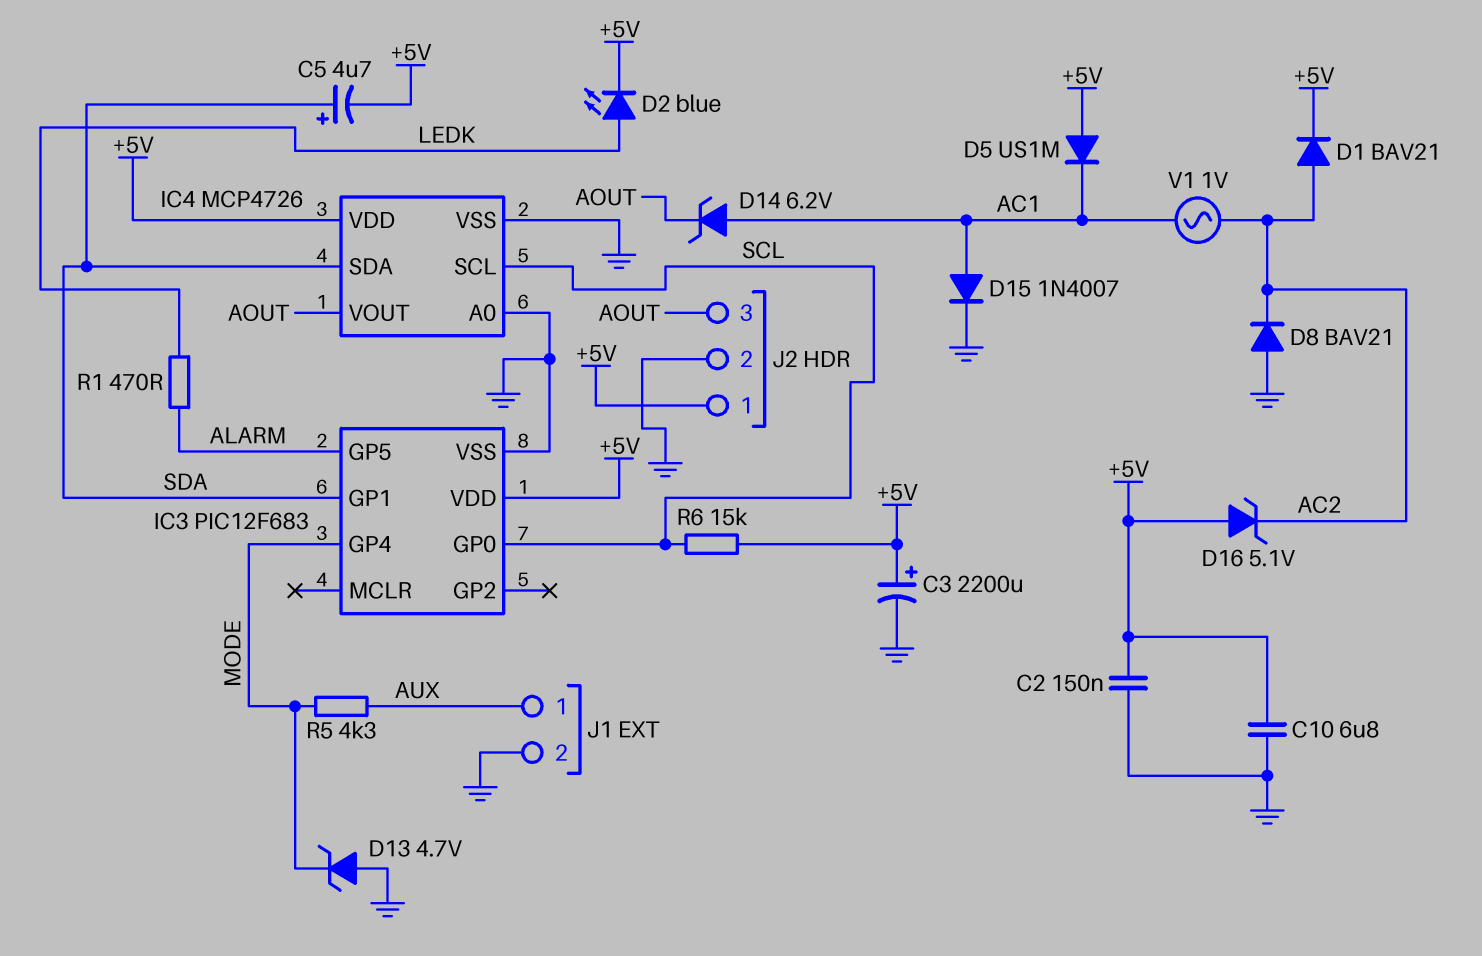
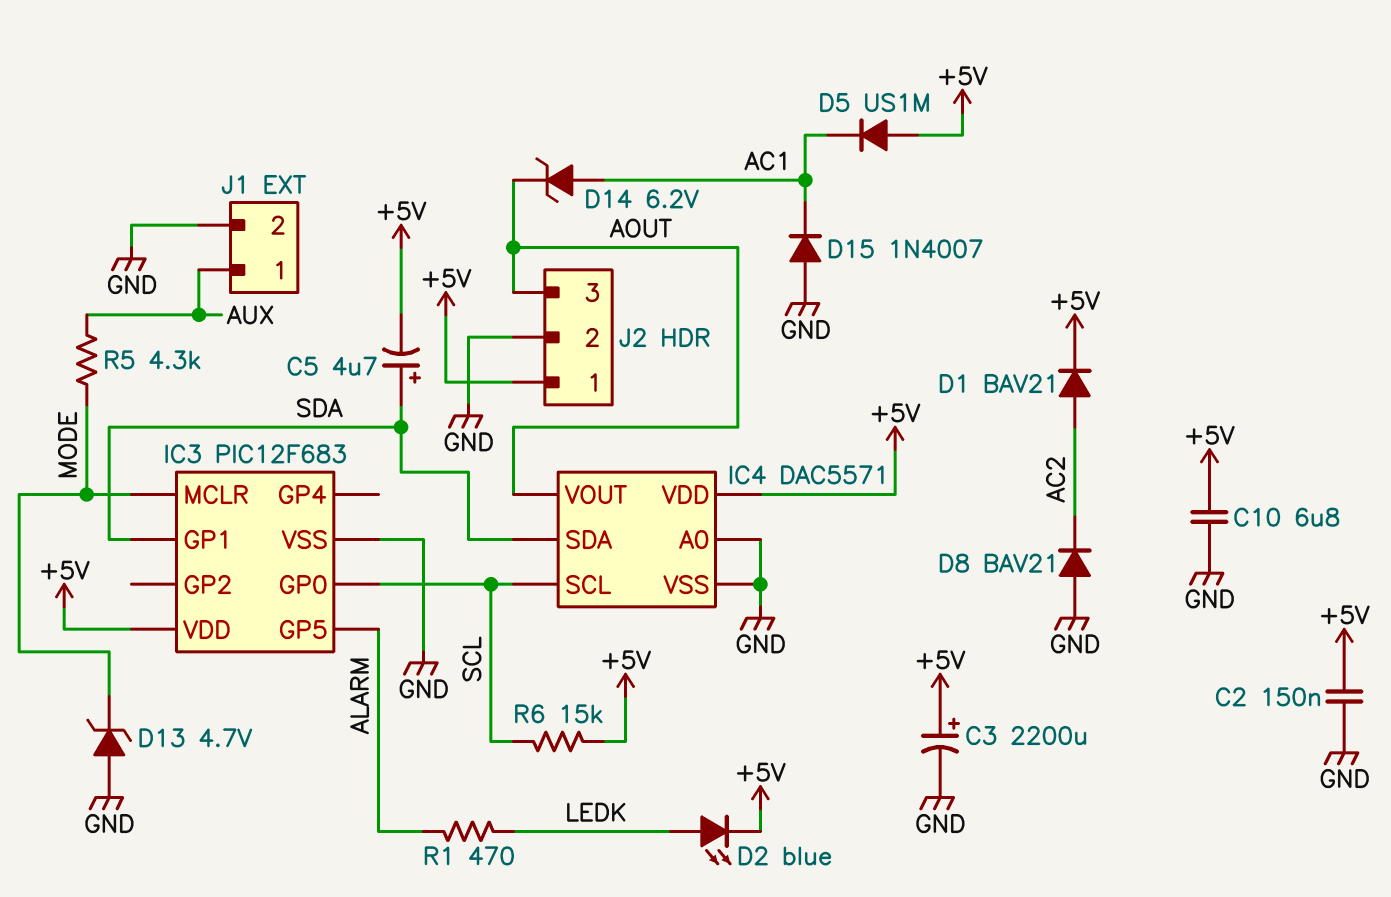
D15: diode 1N4007 (A AC1, K GND) -> diode 1N4007 (A GND, K AC1)
D16: zener 5.1V (A +5V, K AC2) -> none
IC3 pin GP4: MODE -> none
IC3 pin MCLR: none -> MODE
IC4: MCP4726 -> DAC5571
V1: AC 1V (AC1, AC2) -> none

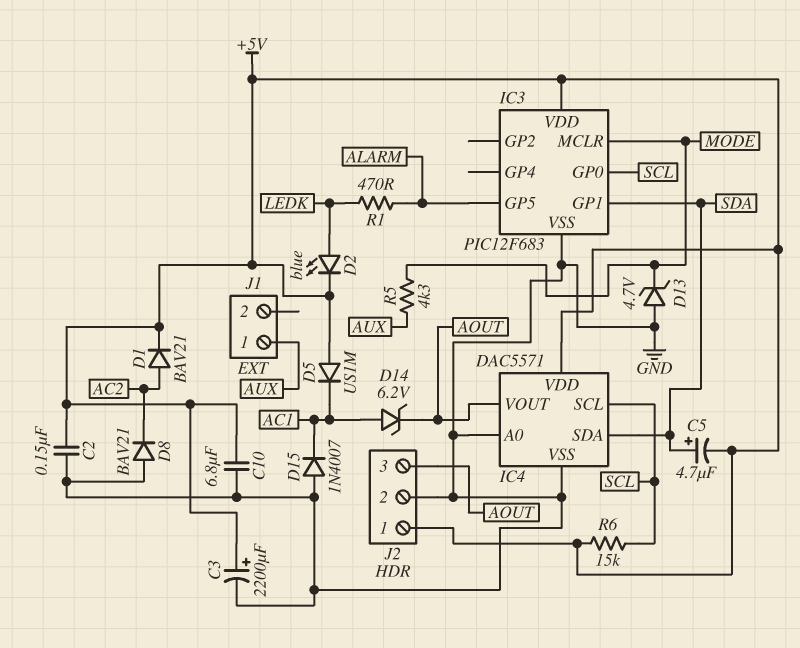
J1 pin 2: GND -> none

